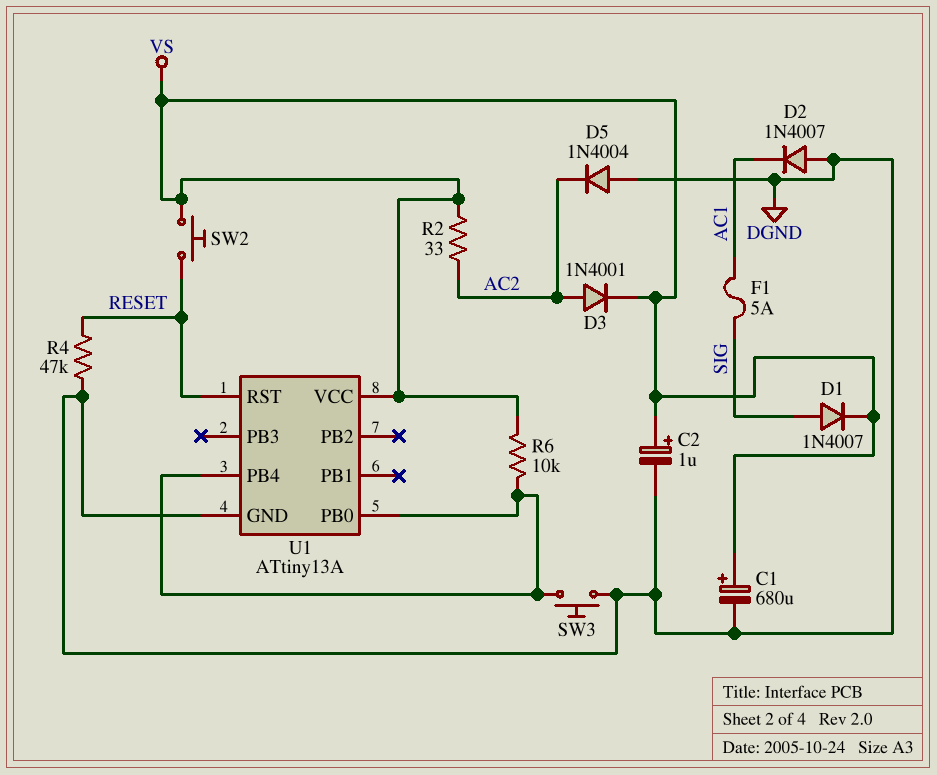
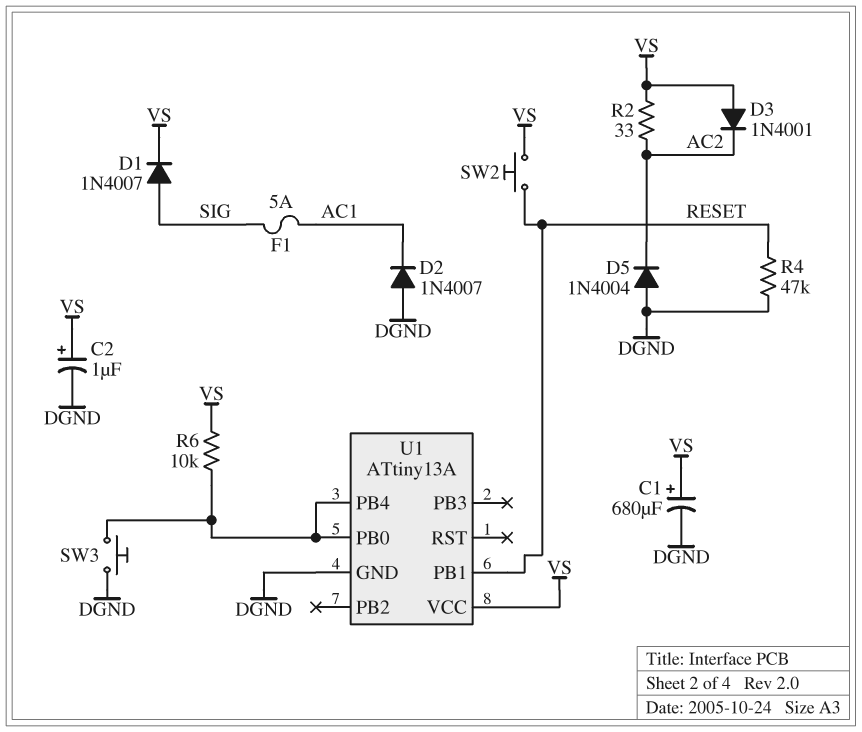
D3: diode 1N4001 (A AC2, K VS) -> diode 1N4001 (A VS, K AC2)
U1 pin PB1: none -> RESET
U1 pin RST: RESET -> none

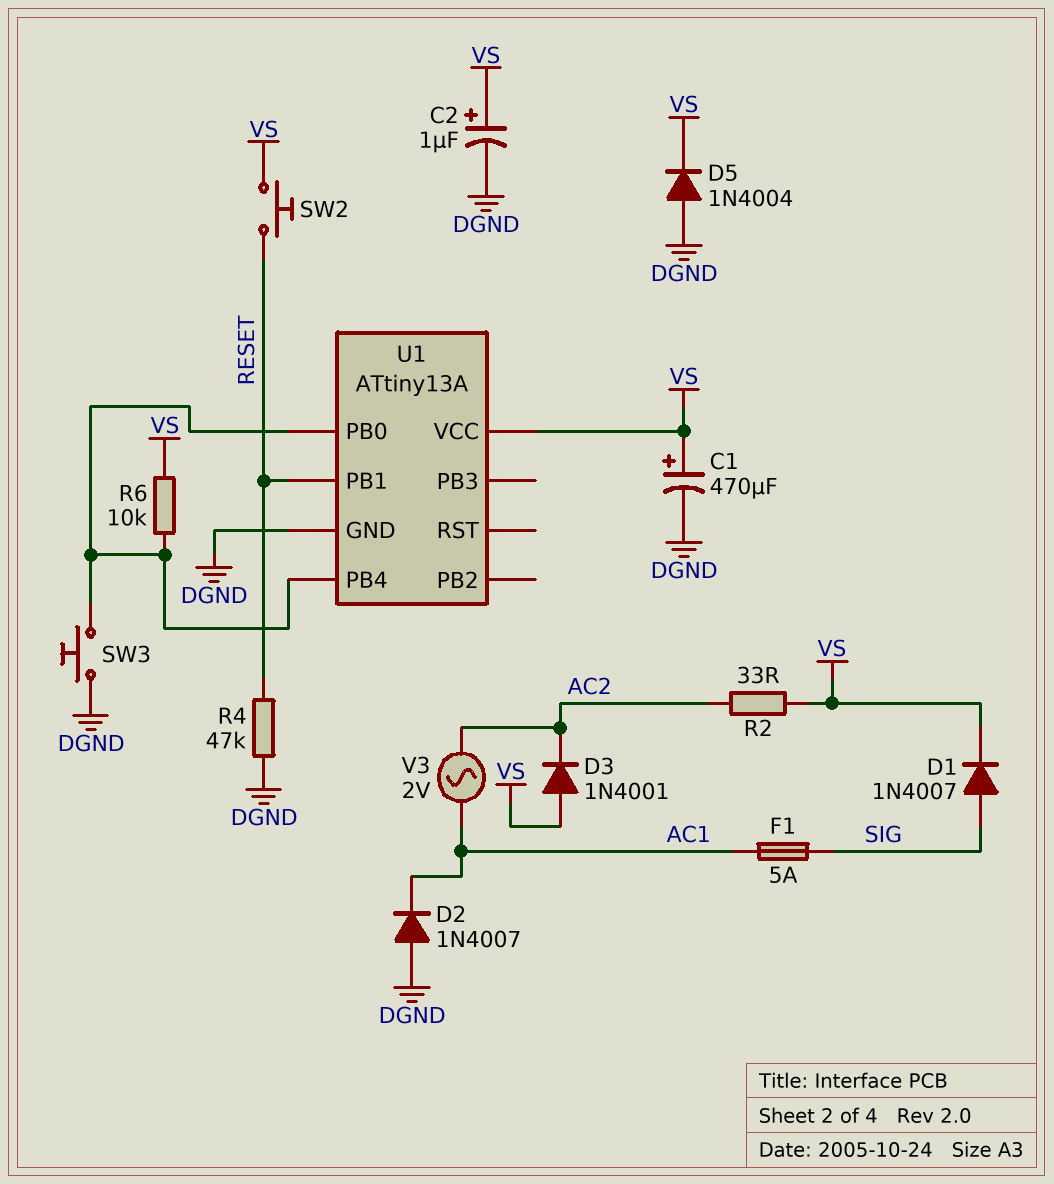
C1: 680uF (plus VS, minus DGND) -> 470uF (plus VS, minus DGND)
D5: diode 1N4004 (A DGND, K AC2) -> diode 1N4004 (A DGND, K VS)
V3: none -> AC 2V (AC1, AC2)

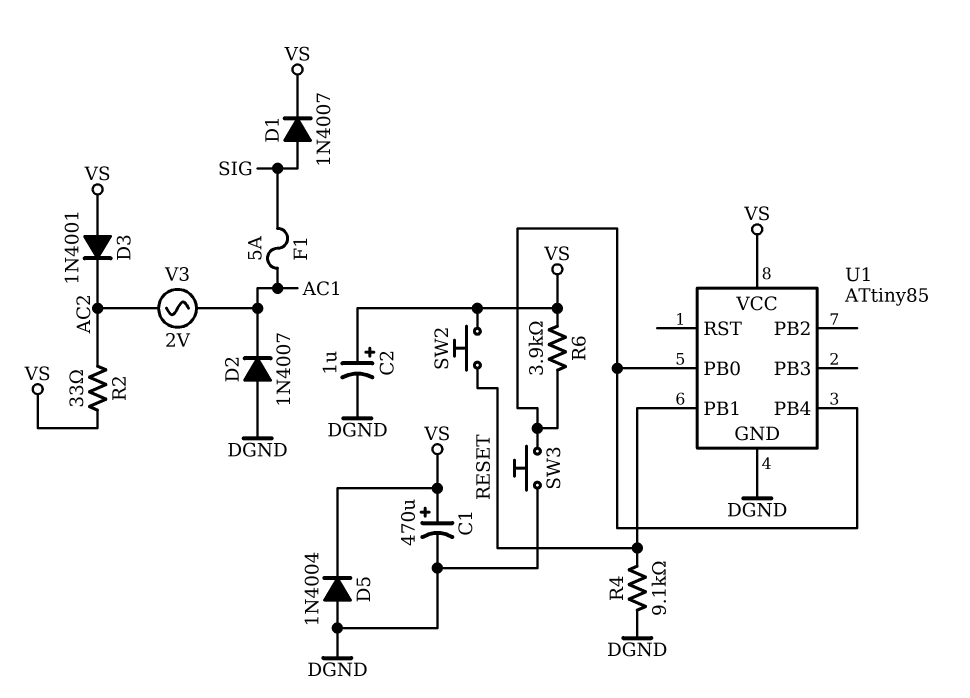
R4: 47k (DGND, RESET) -> 9.1k (DGND, RESET)
R6: 10k (U1/PB0, VS) -> 3.9k (U1/PB0, VS)
U1: ATtiny13A -> ATtiny85

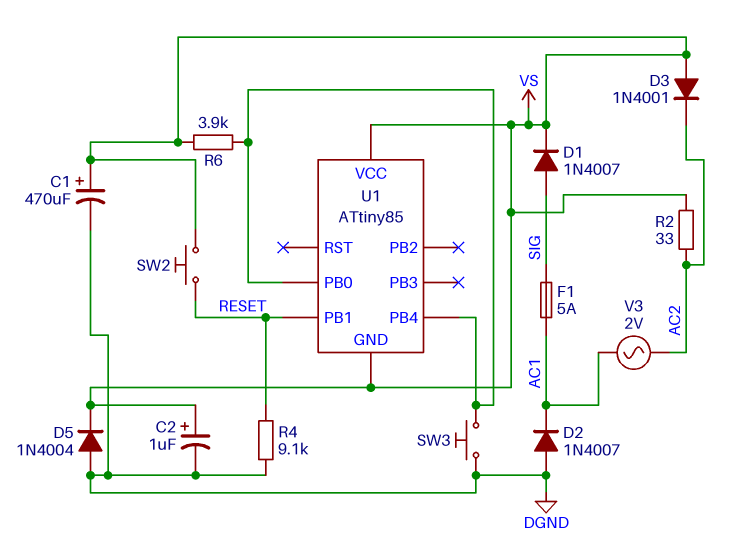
U1 pin GND: DGND -> VS

